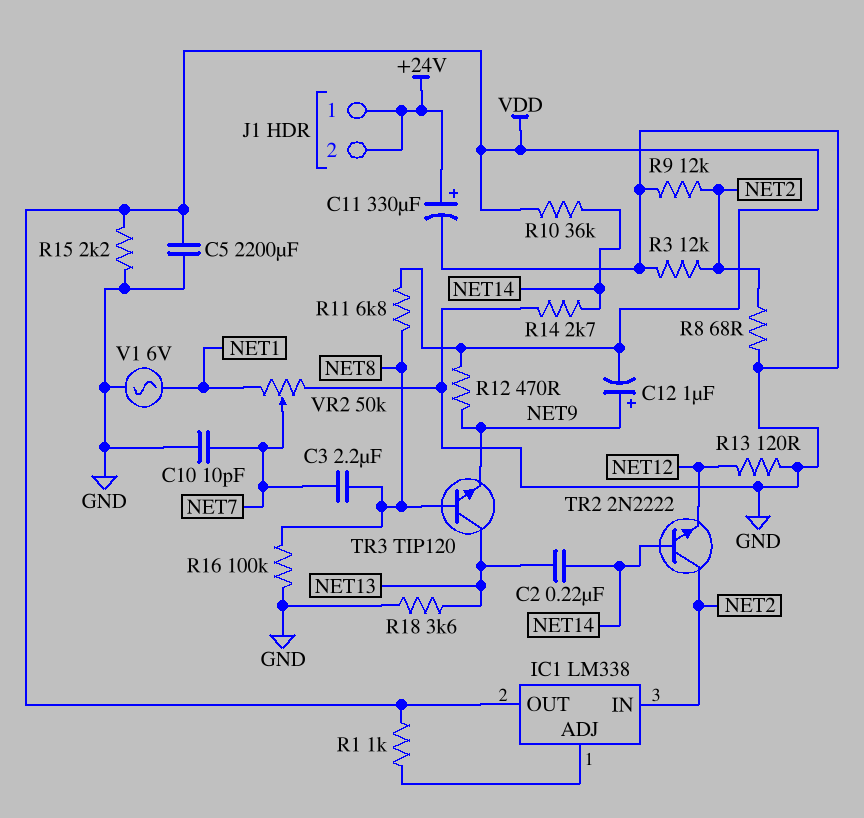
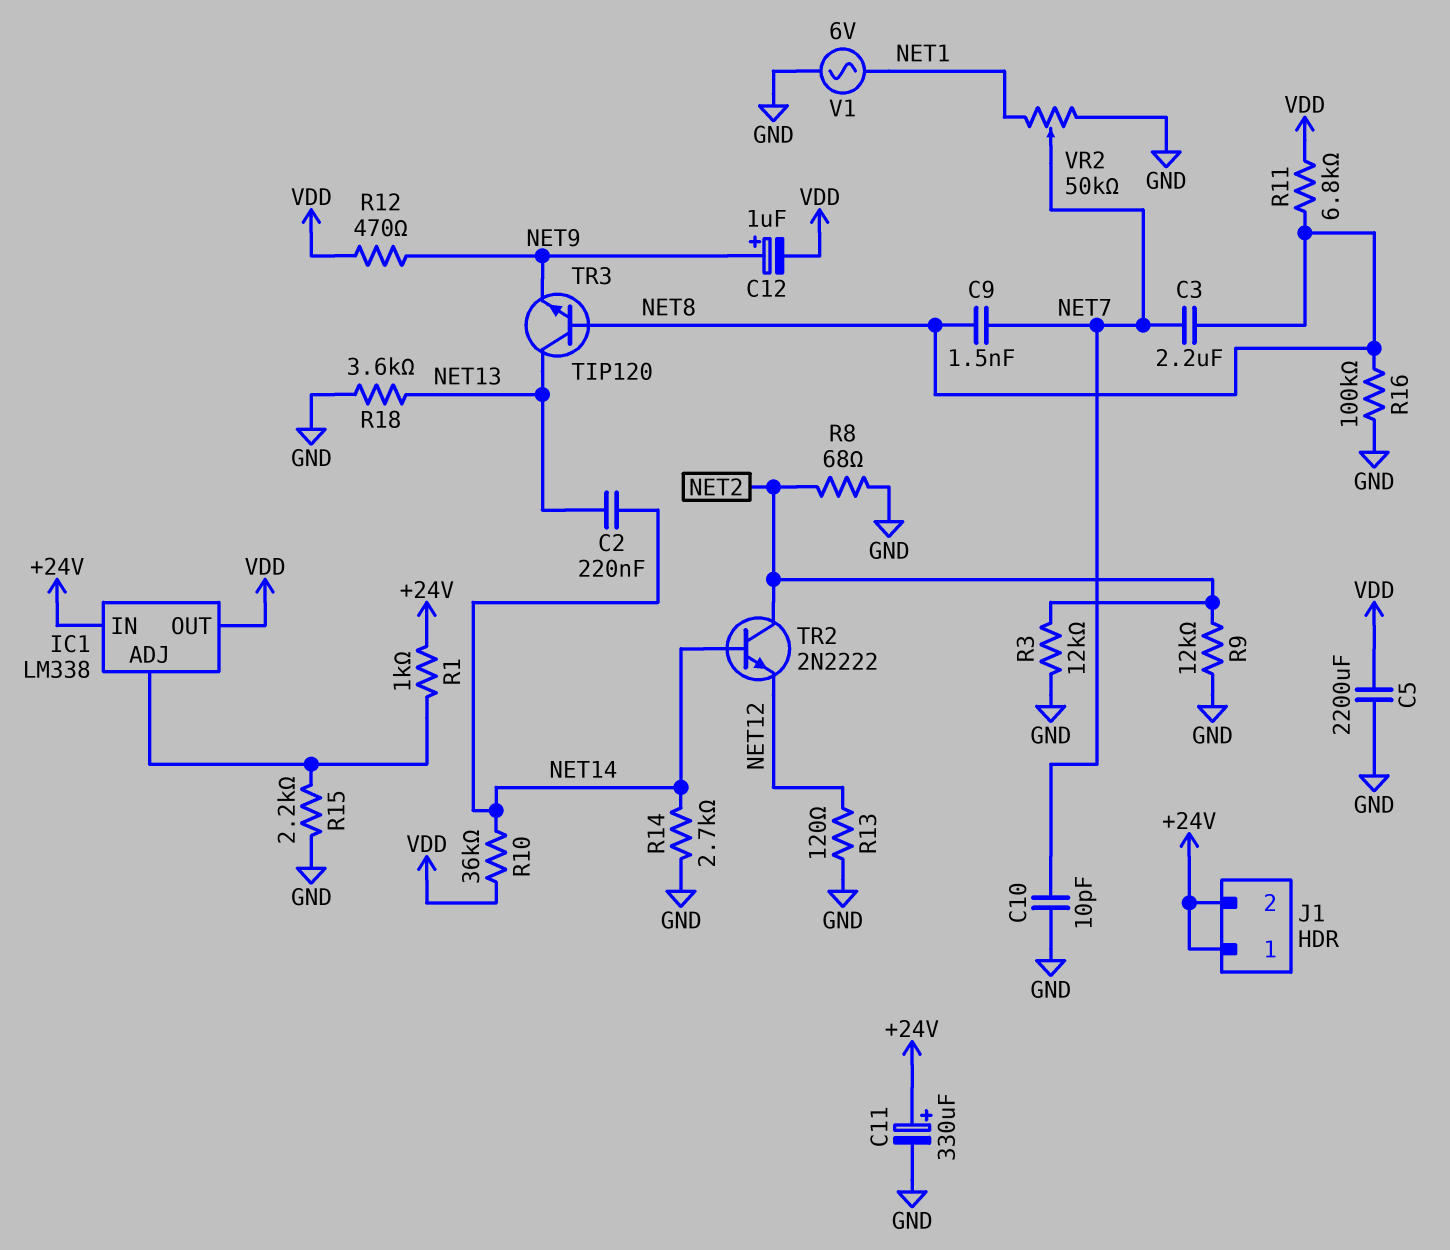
C9: none -> 1.5nF (NET7, NET8)
IC1 pin IN: NET2 -> +24V
R1: 1k (IC1/ADJ, VDD) -> 1k (+24V, IC1/ADJ)
R15: 2.2k (GND, VDD) -> 2.2k (GND, IC1/ADJ)

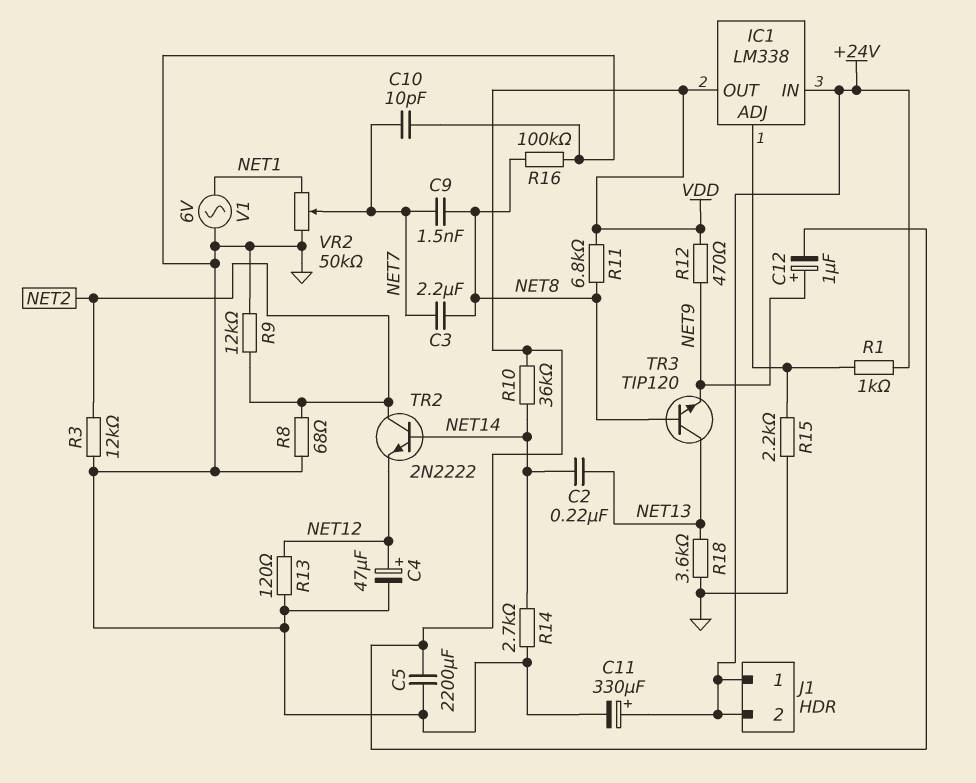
C4: none -> 47uF (plus NET12, minus GND)

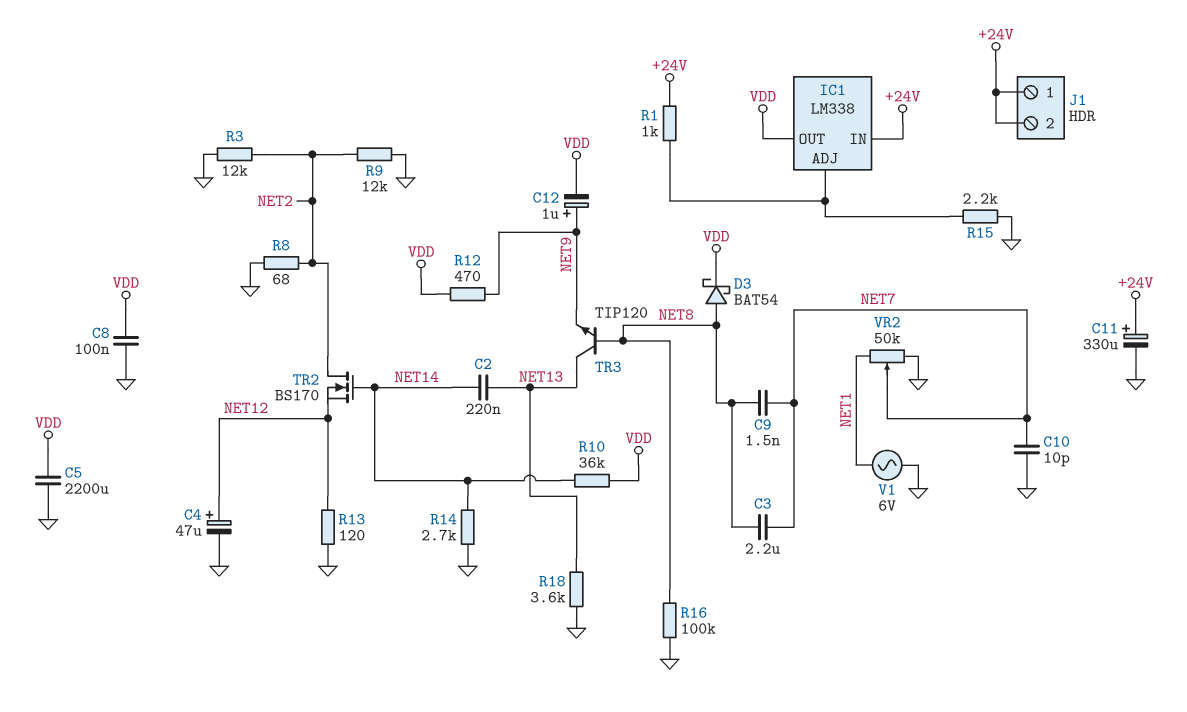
C8: none -> 100nF (GND, VDD)
D3: none -> schottky BAT54 (A NET8, K VDD)
R11: 6.8k (NET8, VDD) -> none
TR2: NPN 2N2222 (B NET14, C NET2, E NET12) -> NMOS BS170 (G NET14, D NET2, S NET12)

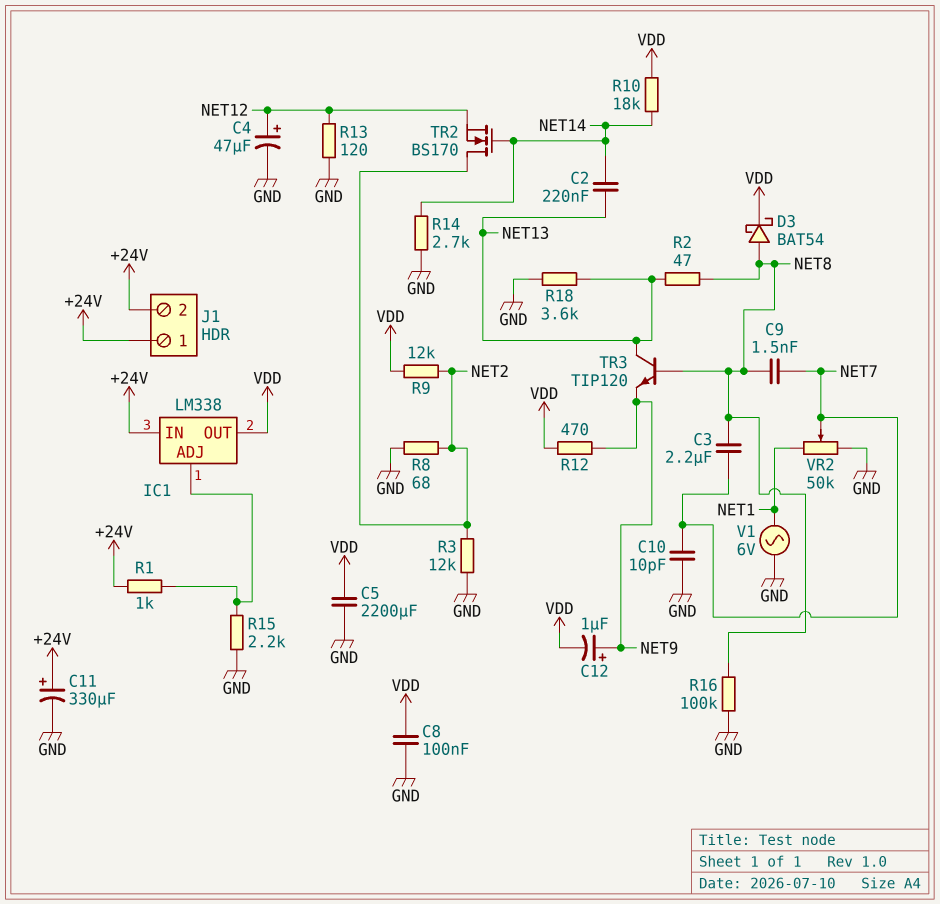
R2: none -> 47 (NET8, NET13)
R9: 12k (GND, NET2) -> 12k (NET2, VDD)
R10: 36k (NET14, VDD) -> 18k (NET14, VDD)

